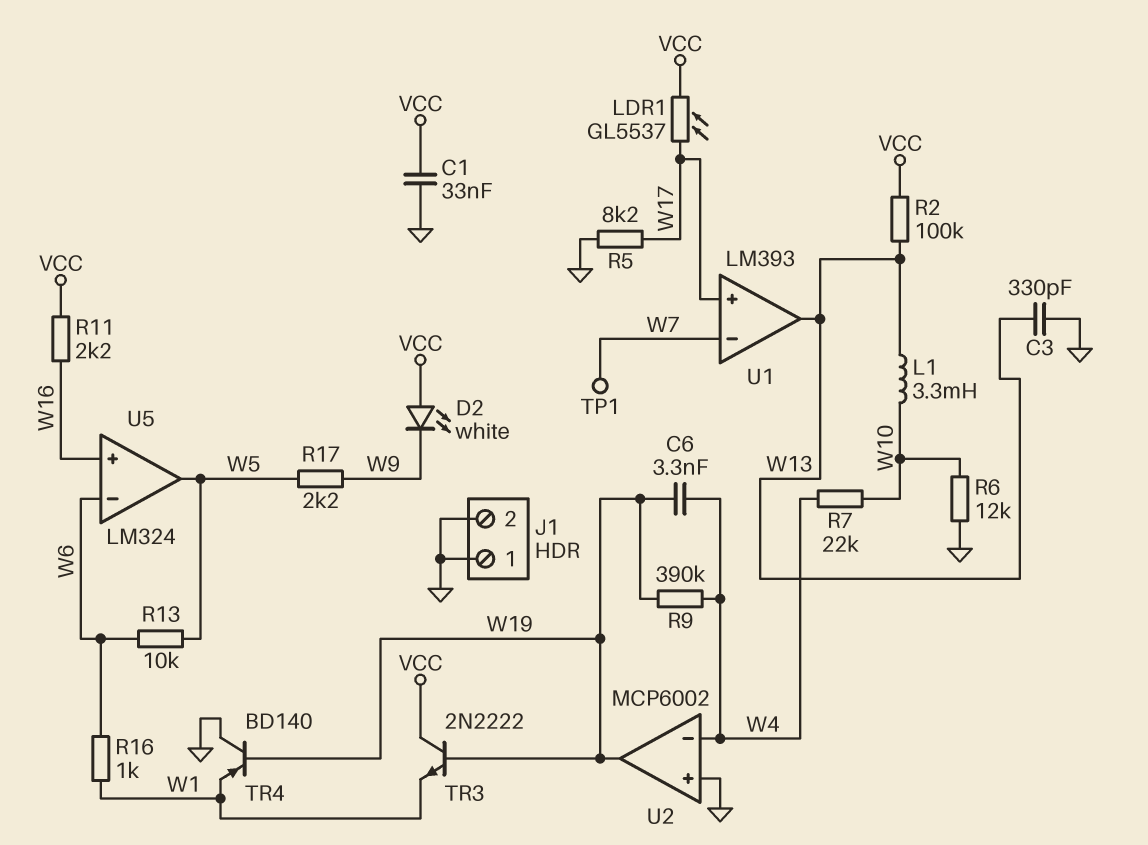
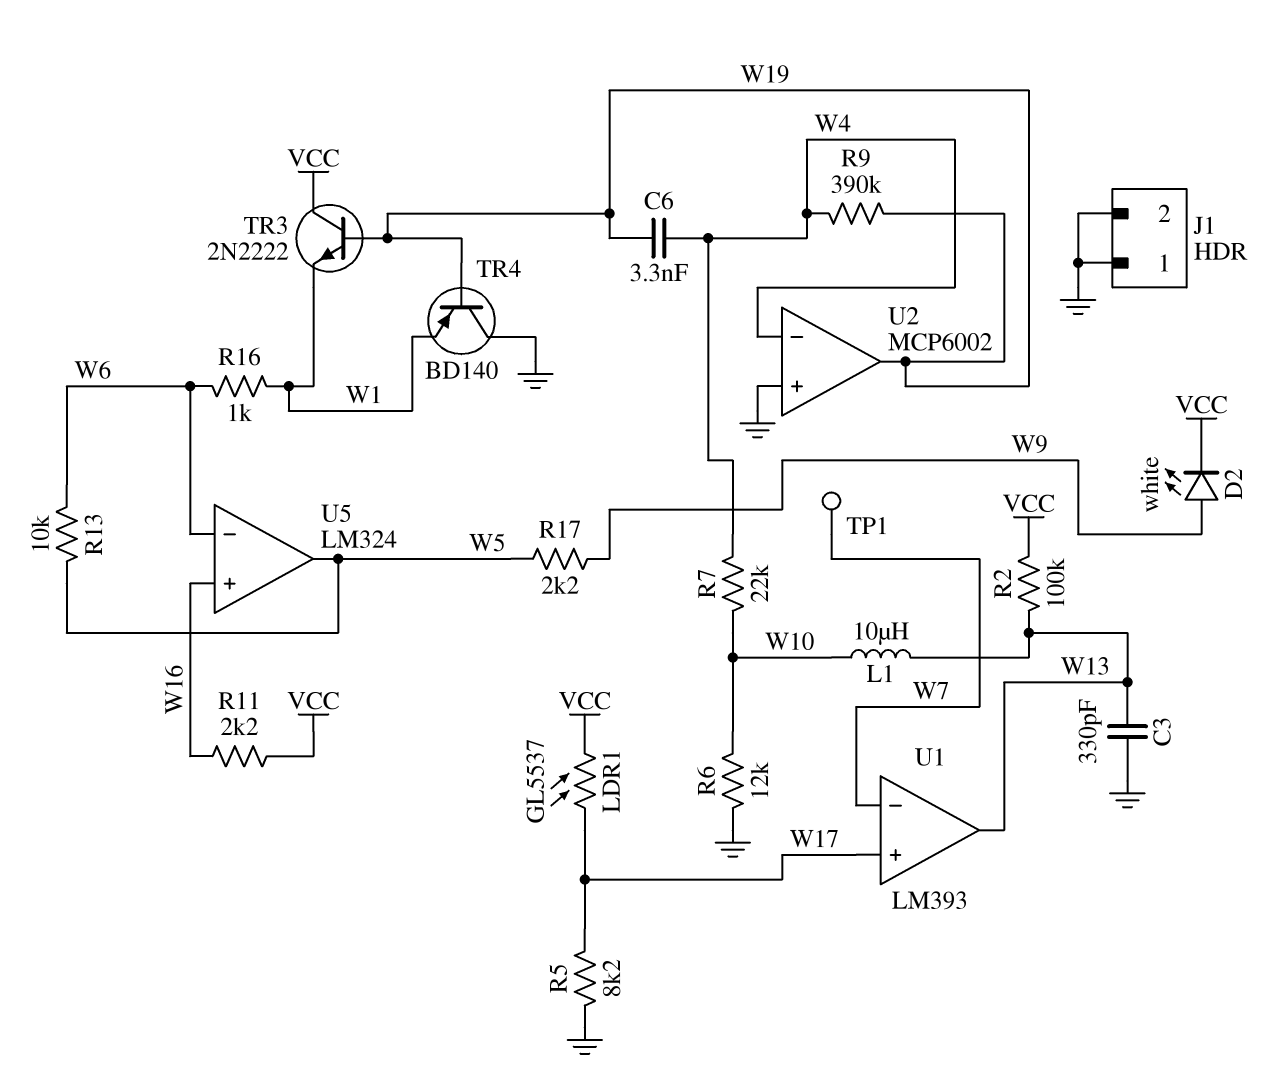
C1: 33nF (GND, VCC) -> none
D2: LED white (A VCC, K W9) -> LED white (A W9, K VCC)
L1: 3.3mH (W10, W13) -> 10uH (W10, W13)

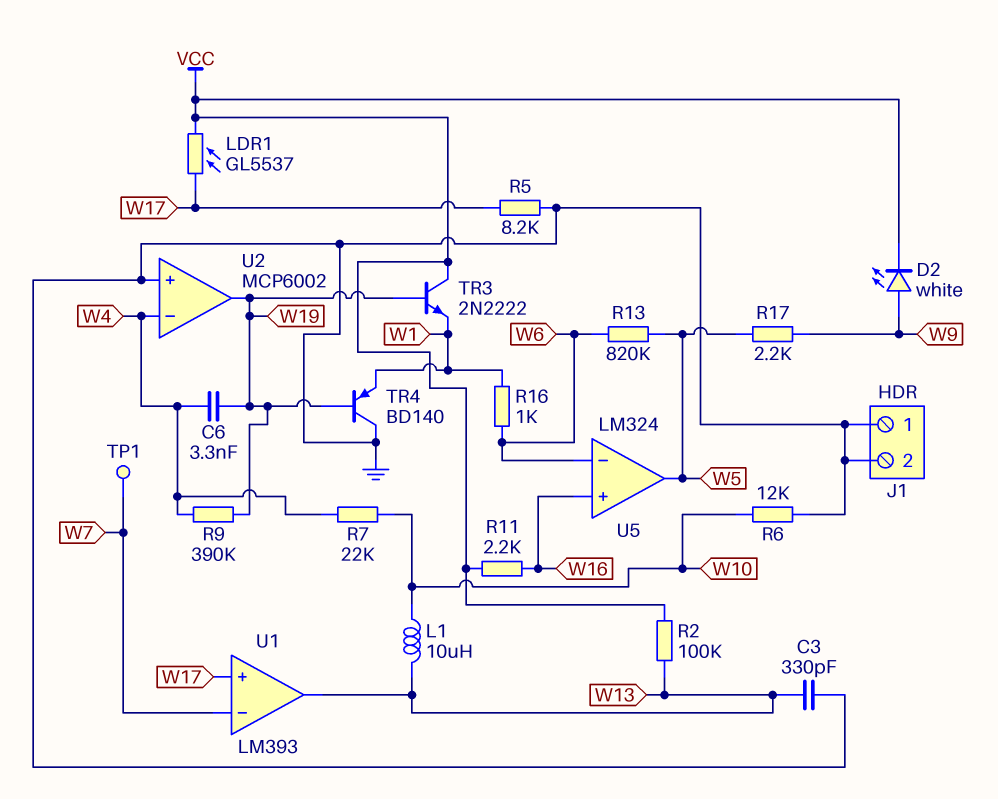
R13: 10k (W5, W6) -> 820k (W5, W6)

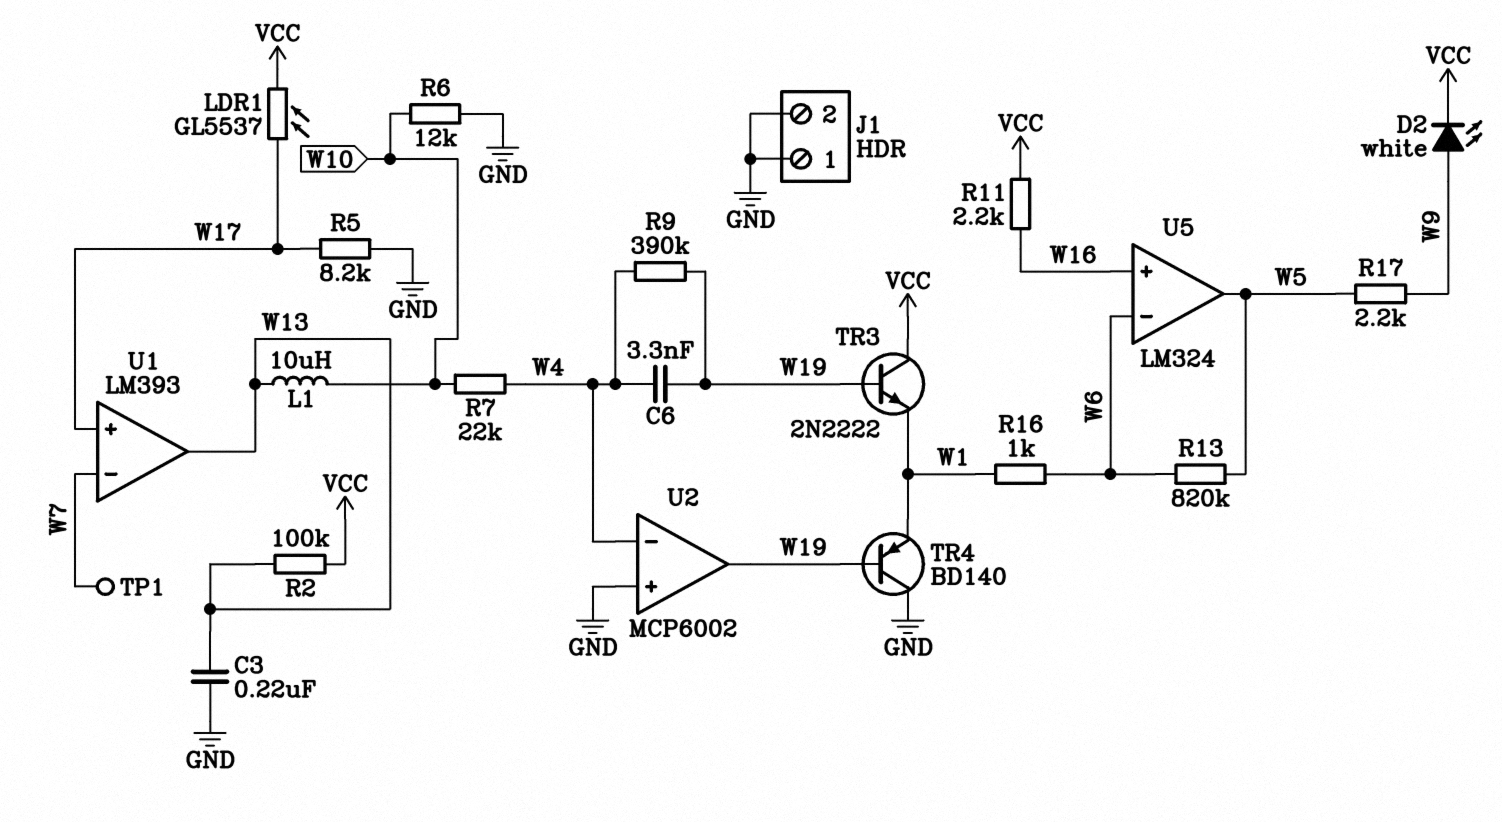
C3: 330pF (GND, W13) -> 220nF (GND, W13)

